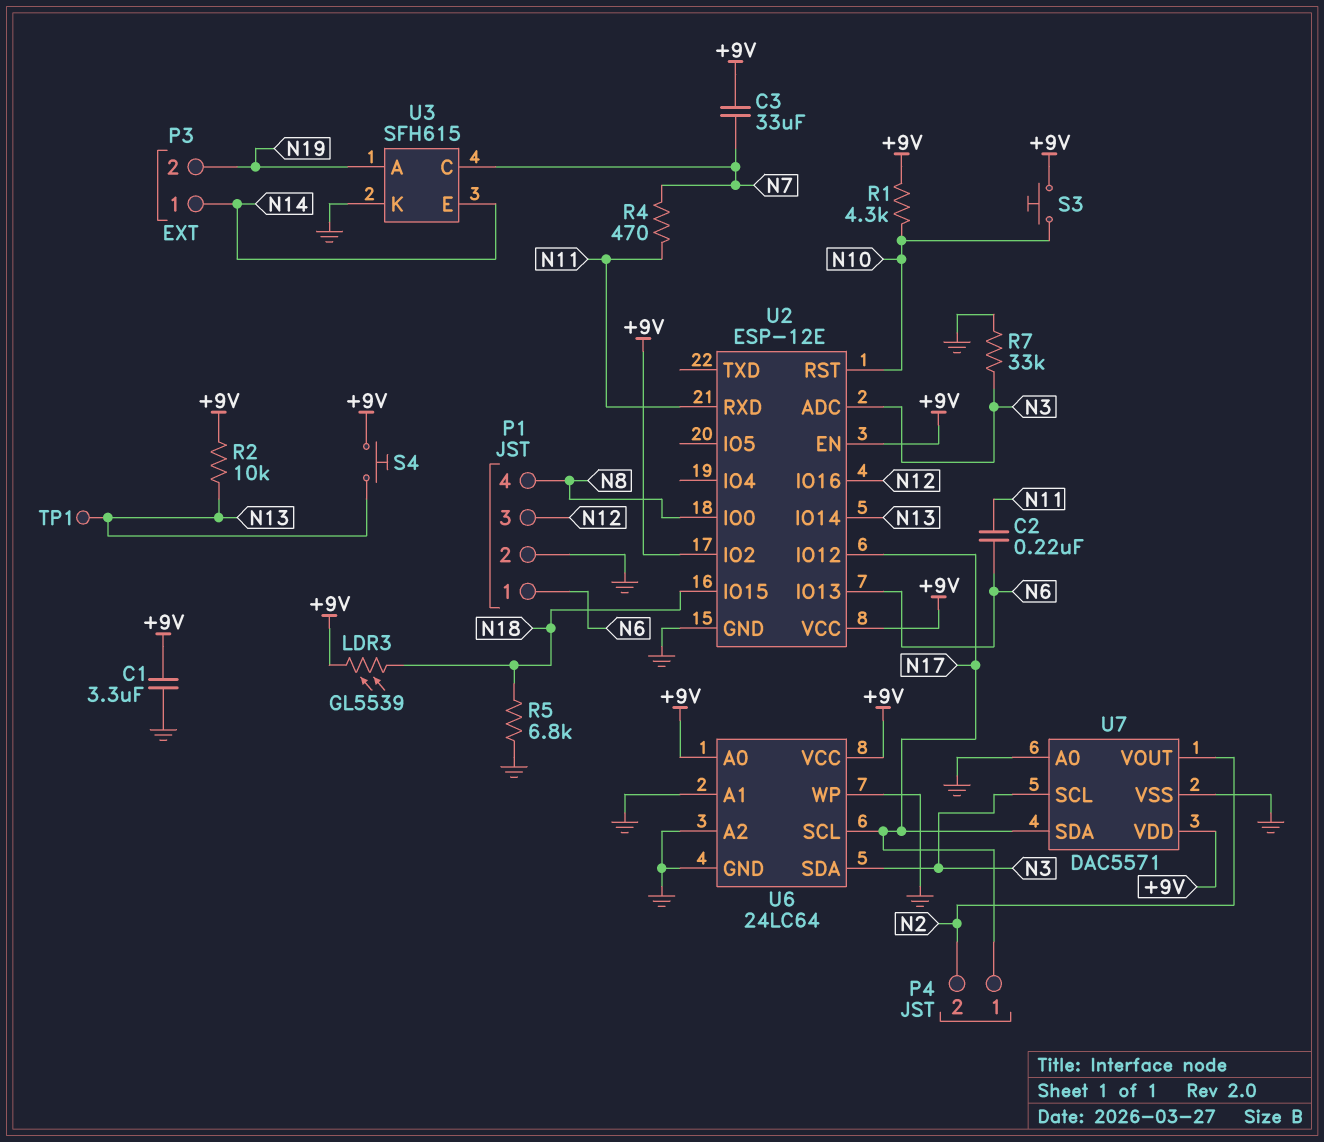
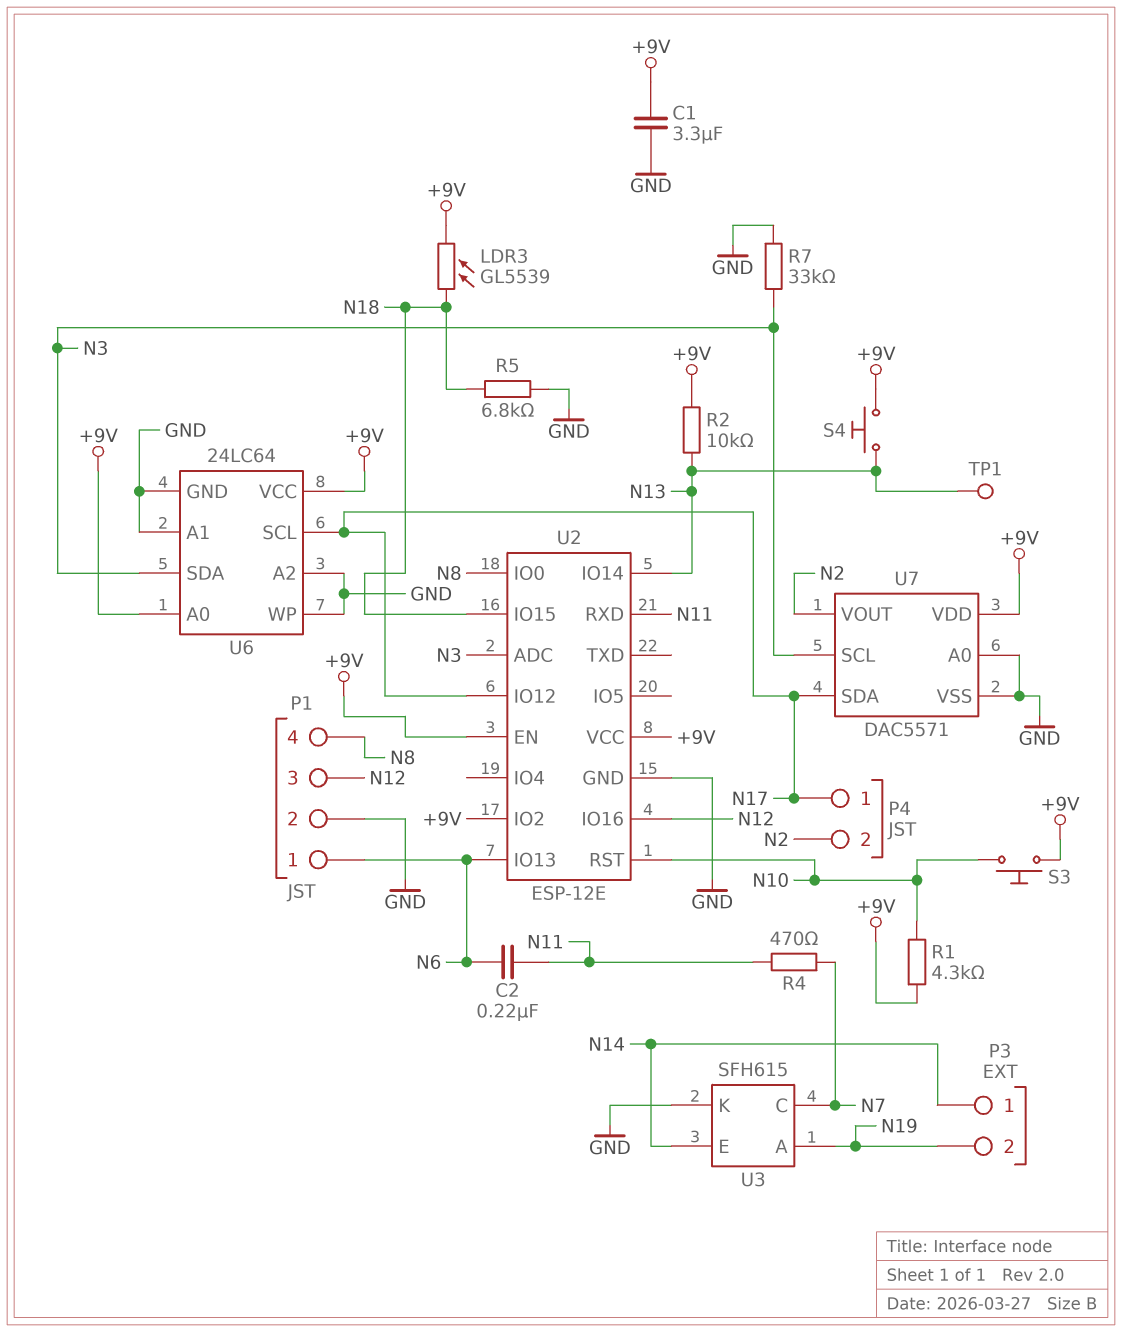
C3: 33uF (+9V, N7) -> none

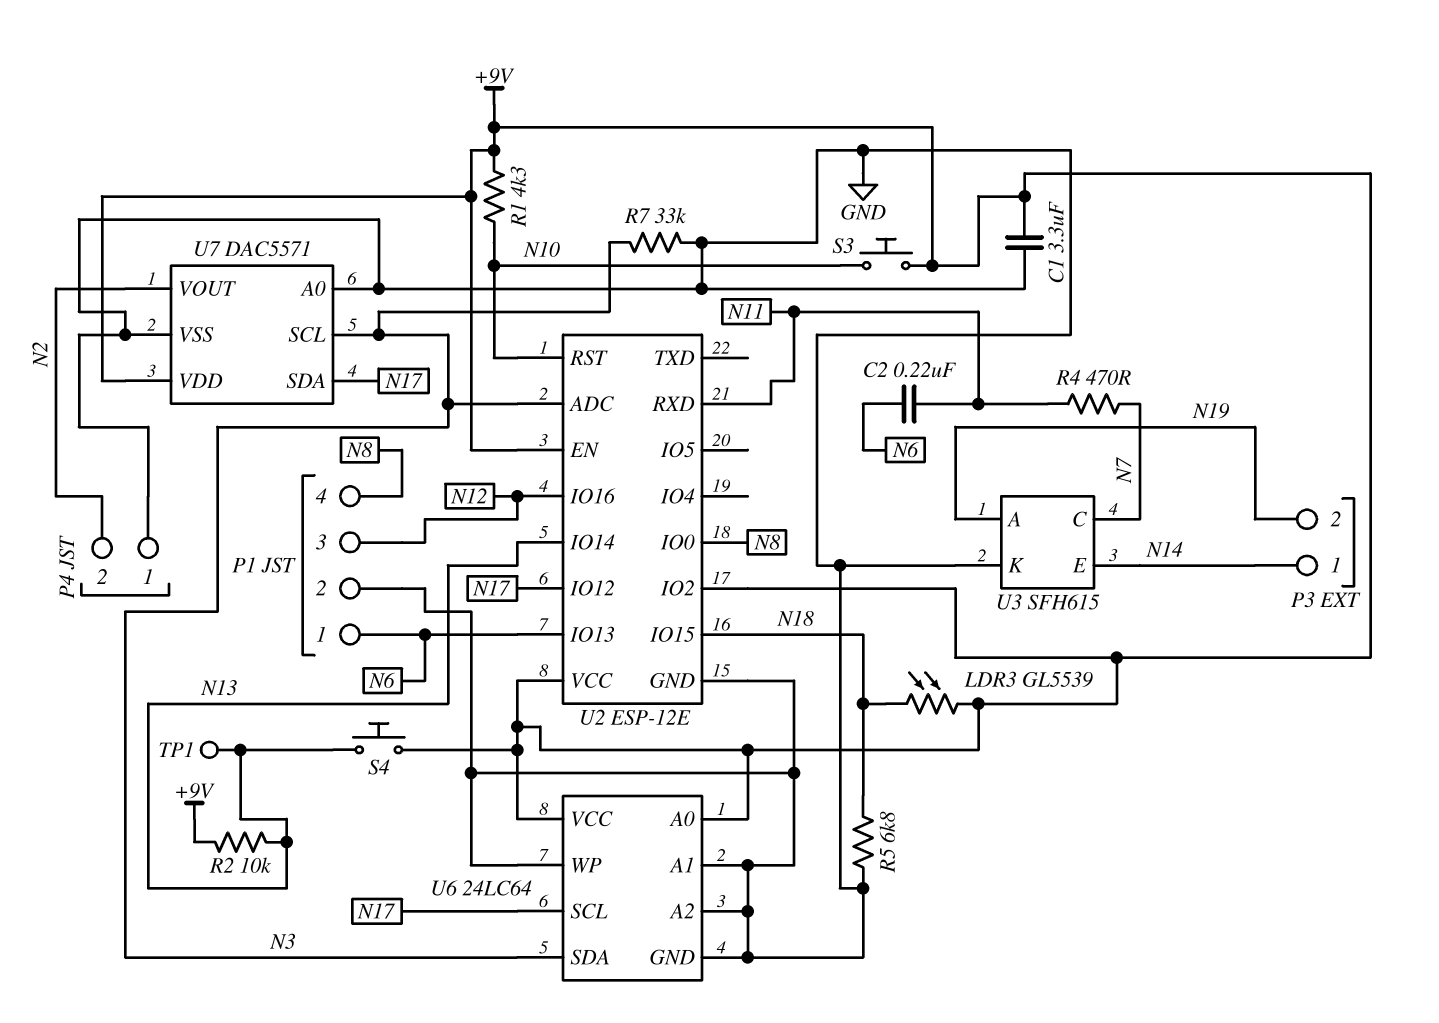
P4 pin 1: N17 -> GND

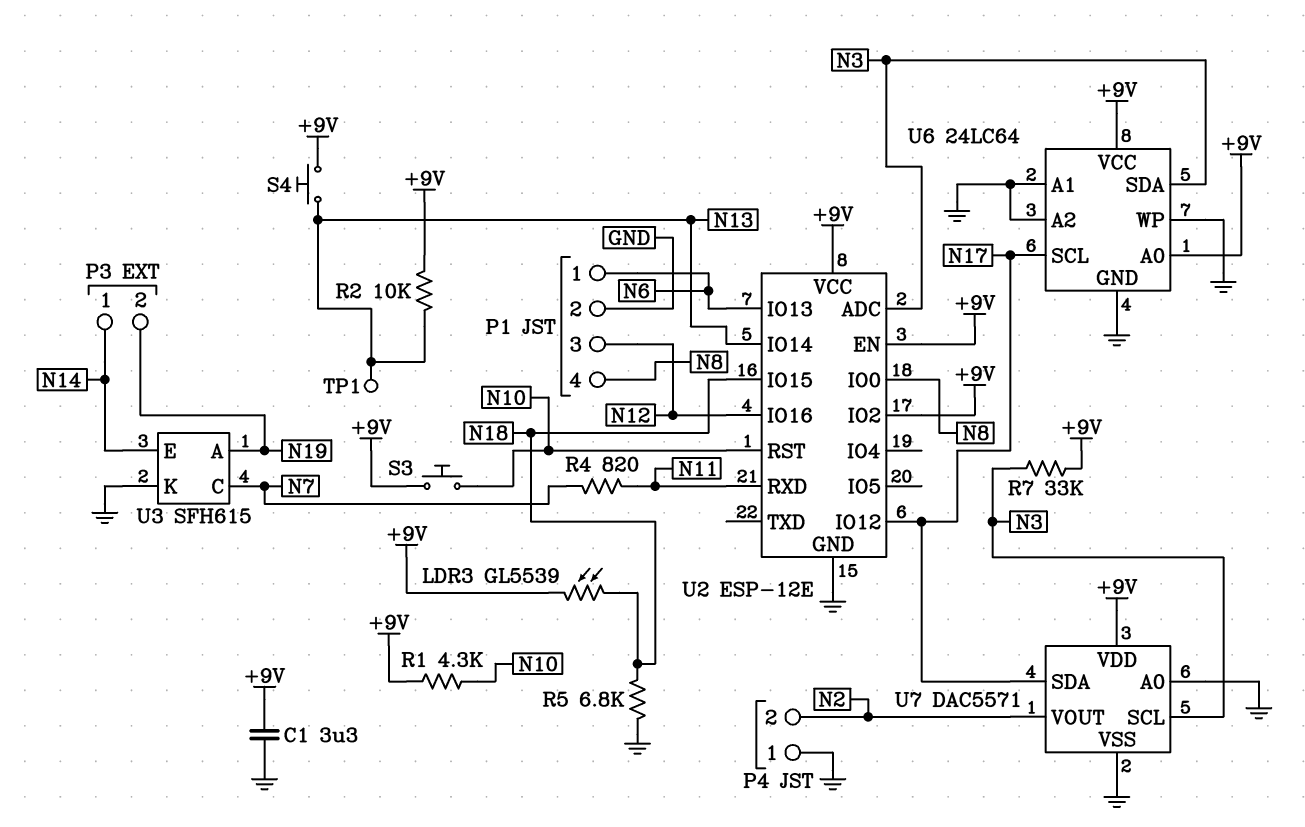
C2: 220nF (N6, N11) -> none
R4: 470 (N7, N11) -> 820 (N7, N11)
R7: 33k (GND, N3) -> 33k (+9V, N3)

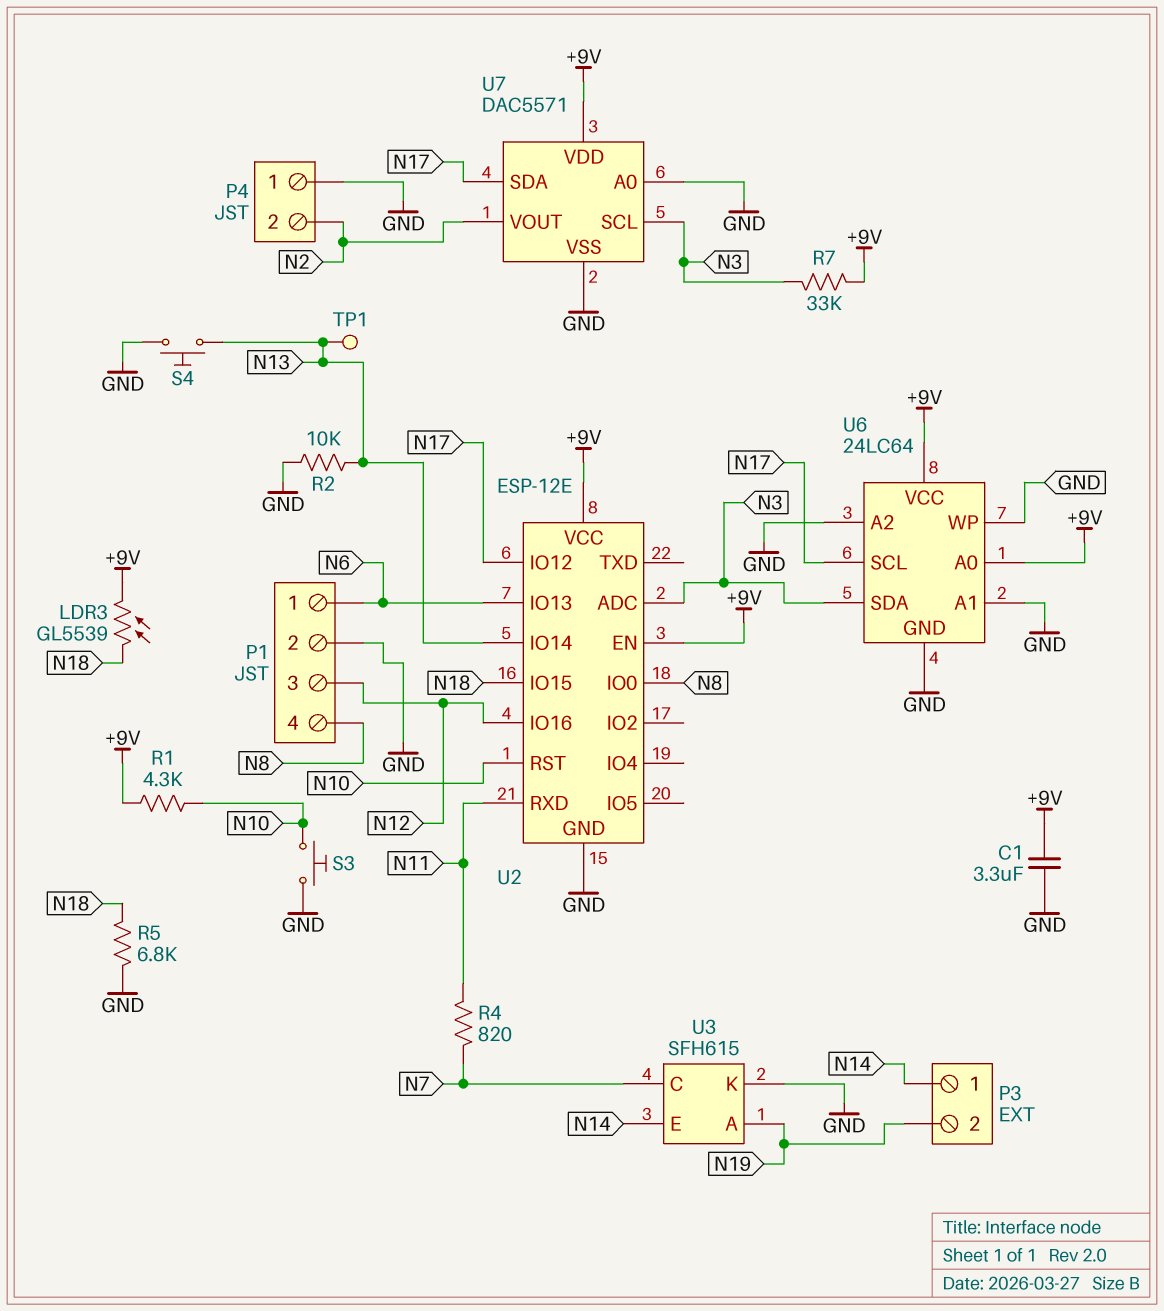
R2: 10k (+9V, N13) -> 10k (GND, N13)
S3: button (+9V, N10) -> button (GND, N10)
S4: button (+9V, N13) -> button (GND, N13)
U2 pin IO2: +9V -> none

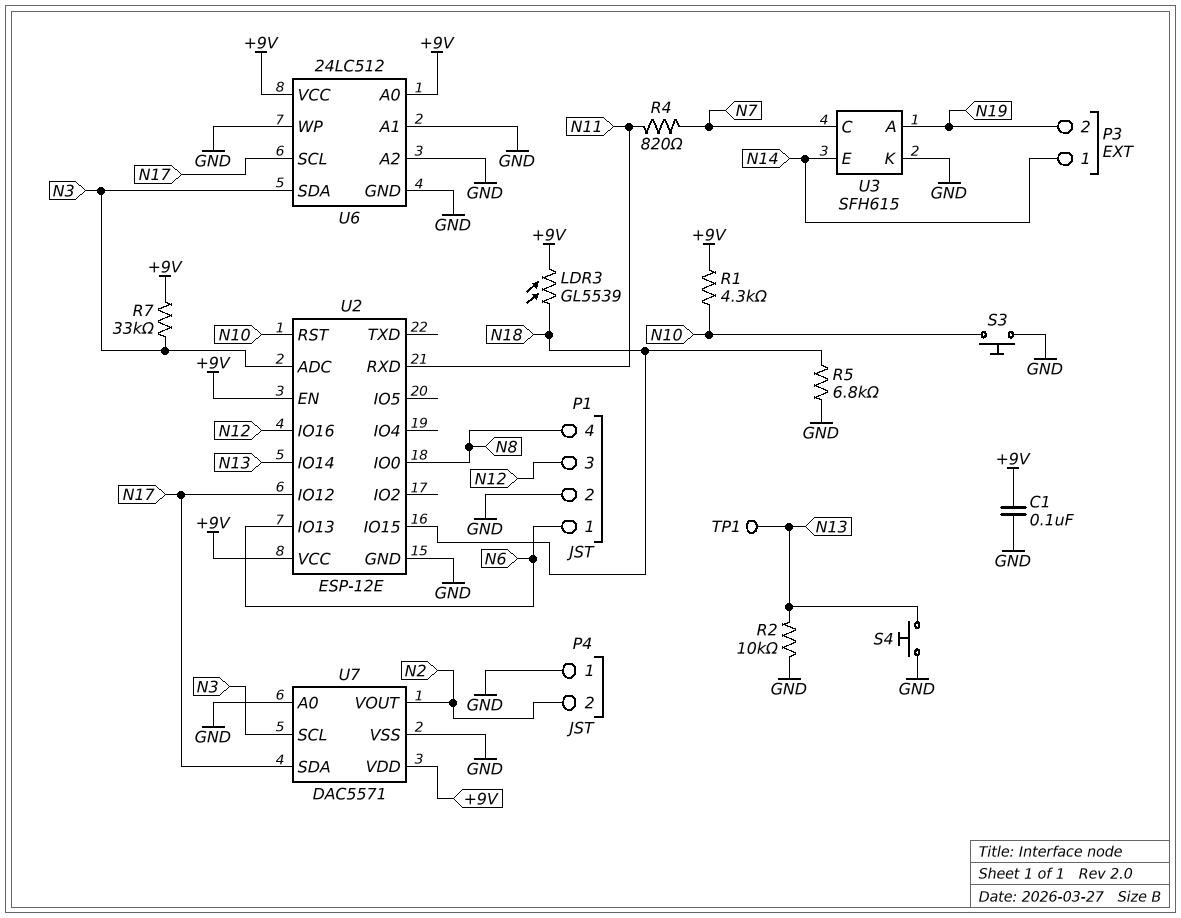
C1: 3.3uF (+9V, GND) -> 100nF (+9V, GND)
U6: 24LC64 -> 24LC512

